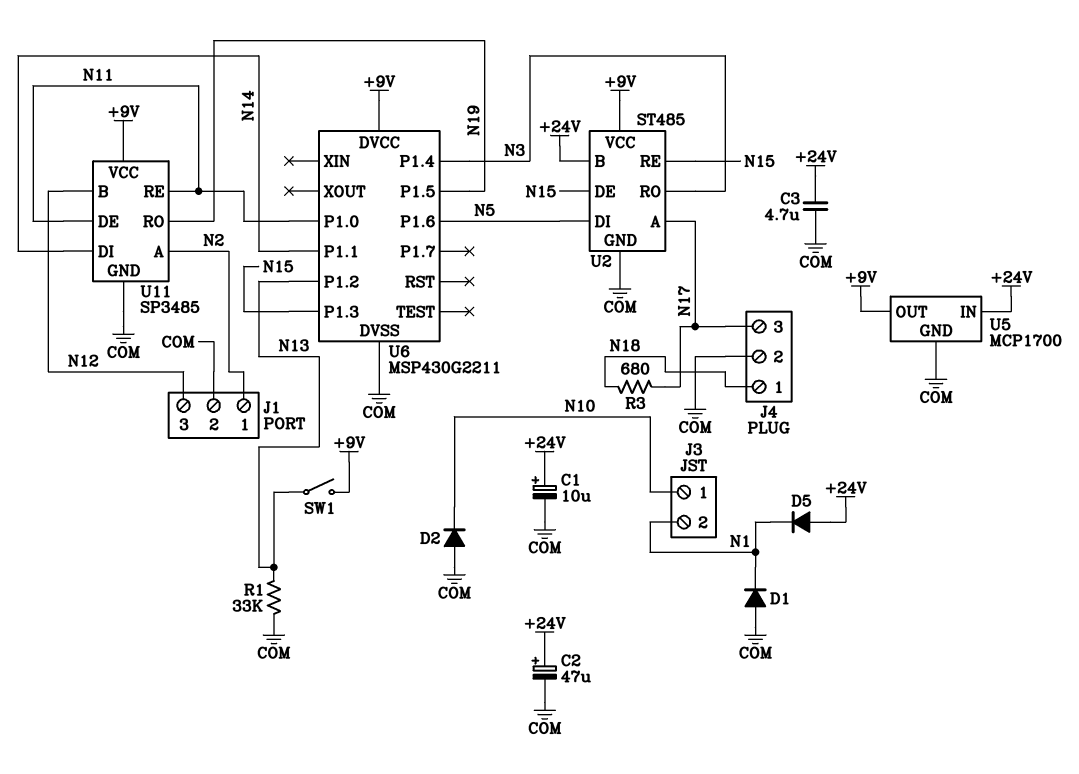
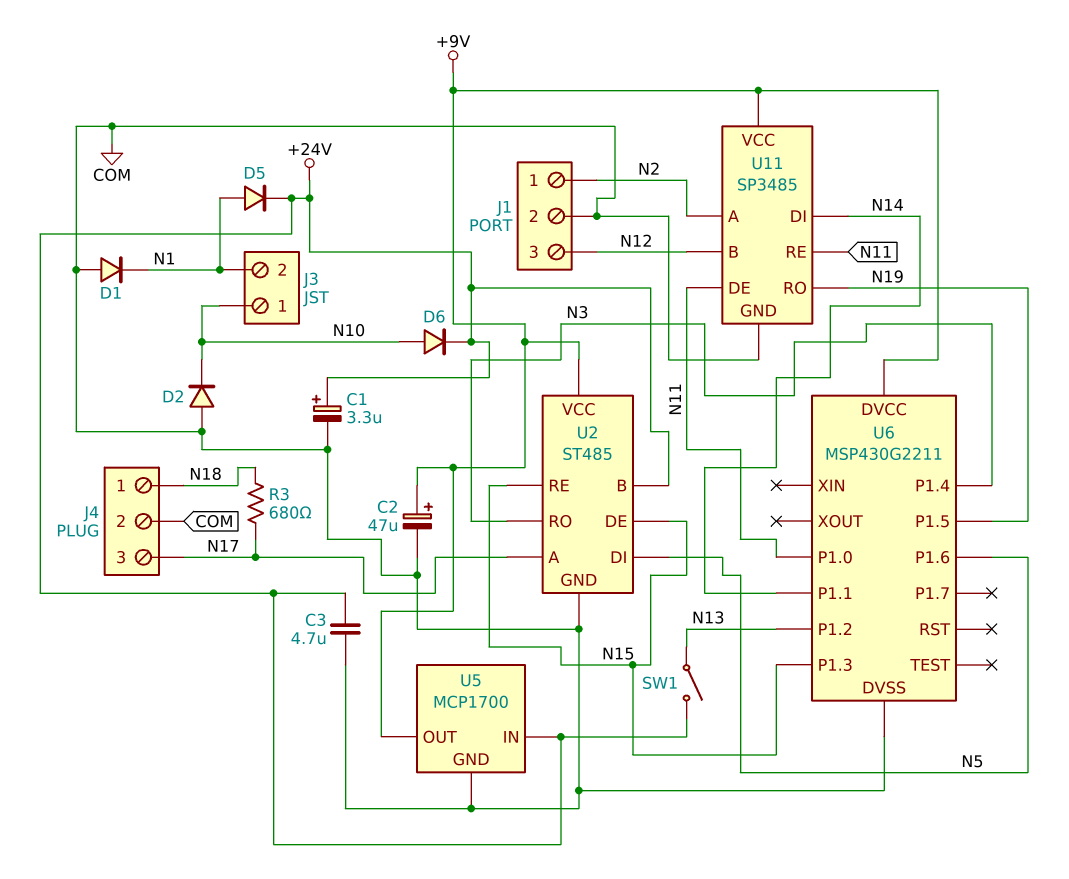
C1: 10uF (plus +24V, minus COM) -> 3.3uF (plus +24V, minus COM)
C2: 47uF (plus +24V, minus COM) -> 47uF (plus +9V, minus COM)
D5: diode (A +24V, K N1) -> diode (A N1, K +24V)
D6: none -> diode (A N10, K +24V)
R1: 33k (COM, N13) -> none
SW1: switch (+9V, N13) -> switch (+24V, N13)

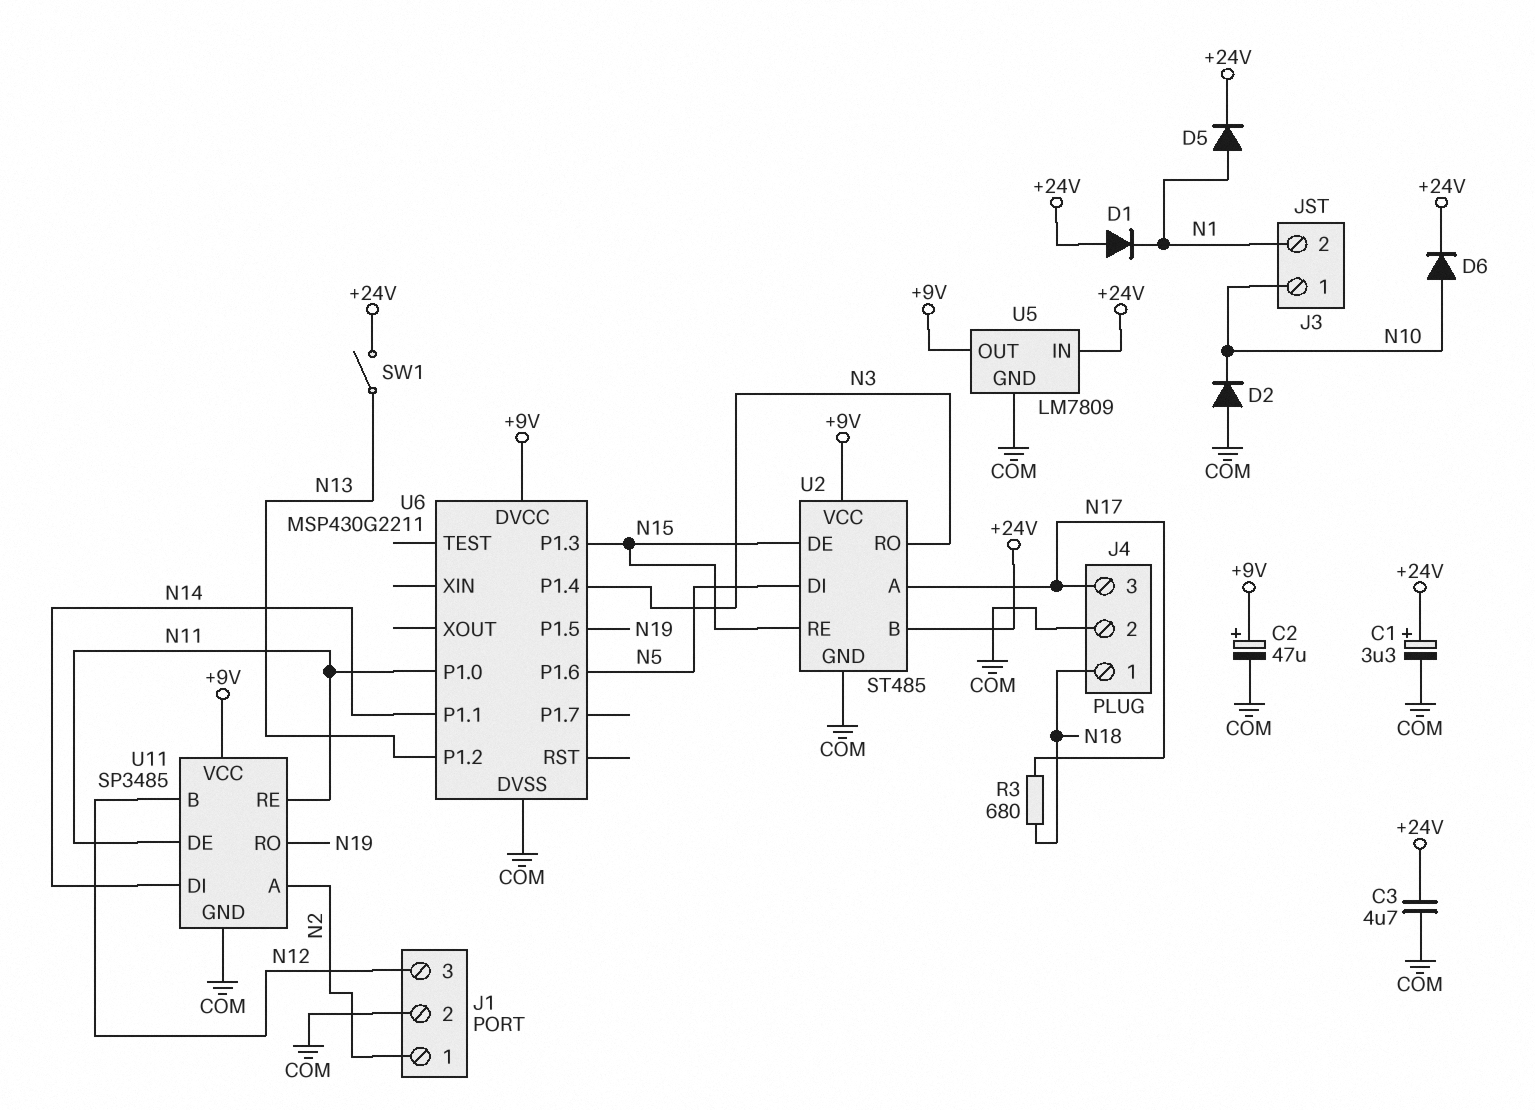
D1: diode (A COM, K N1) -> diode (A +24V, K N1)
U5: MCP1700 -> LM7809

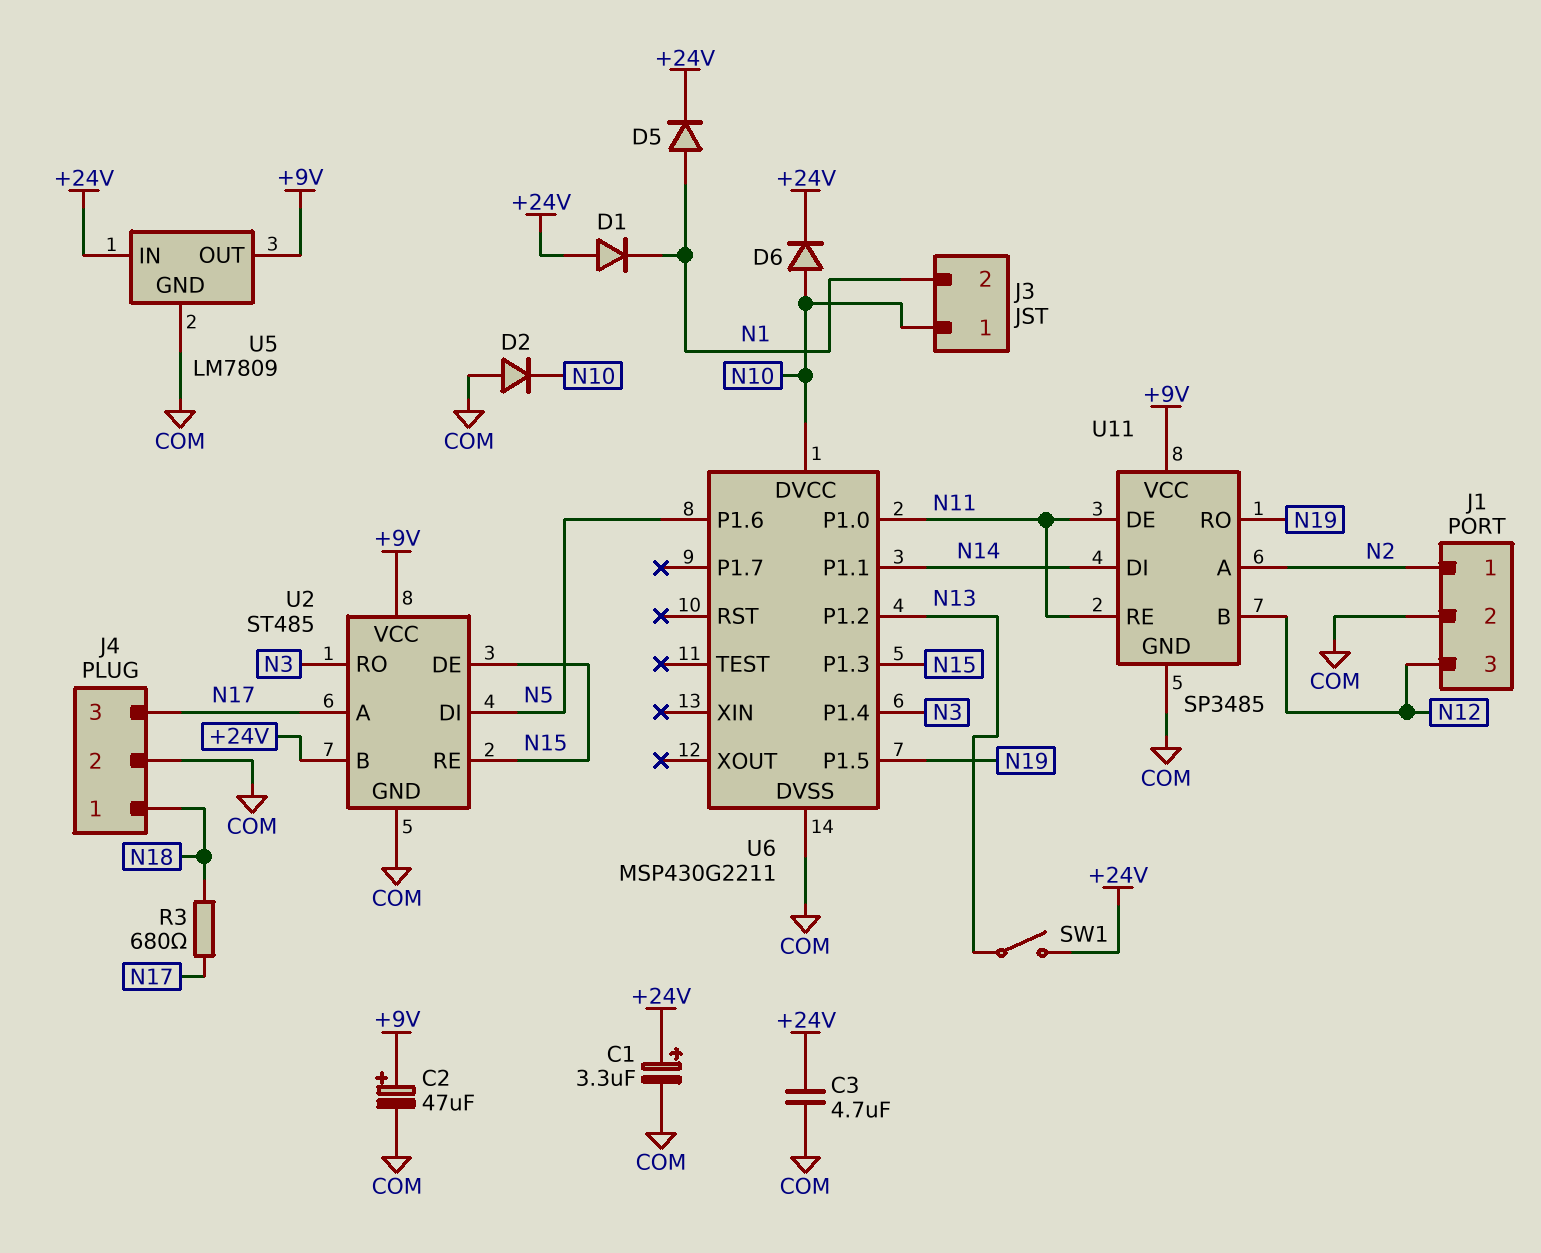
U6 pin DVCC: +9V -> N10

